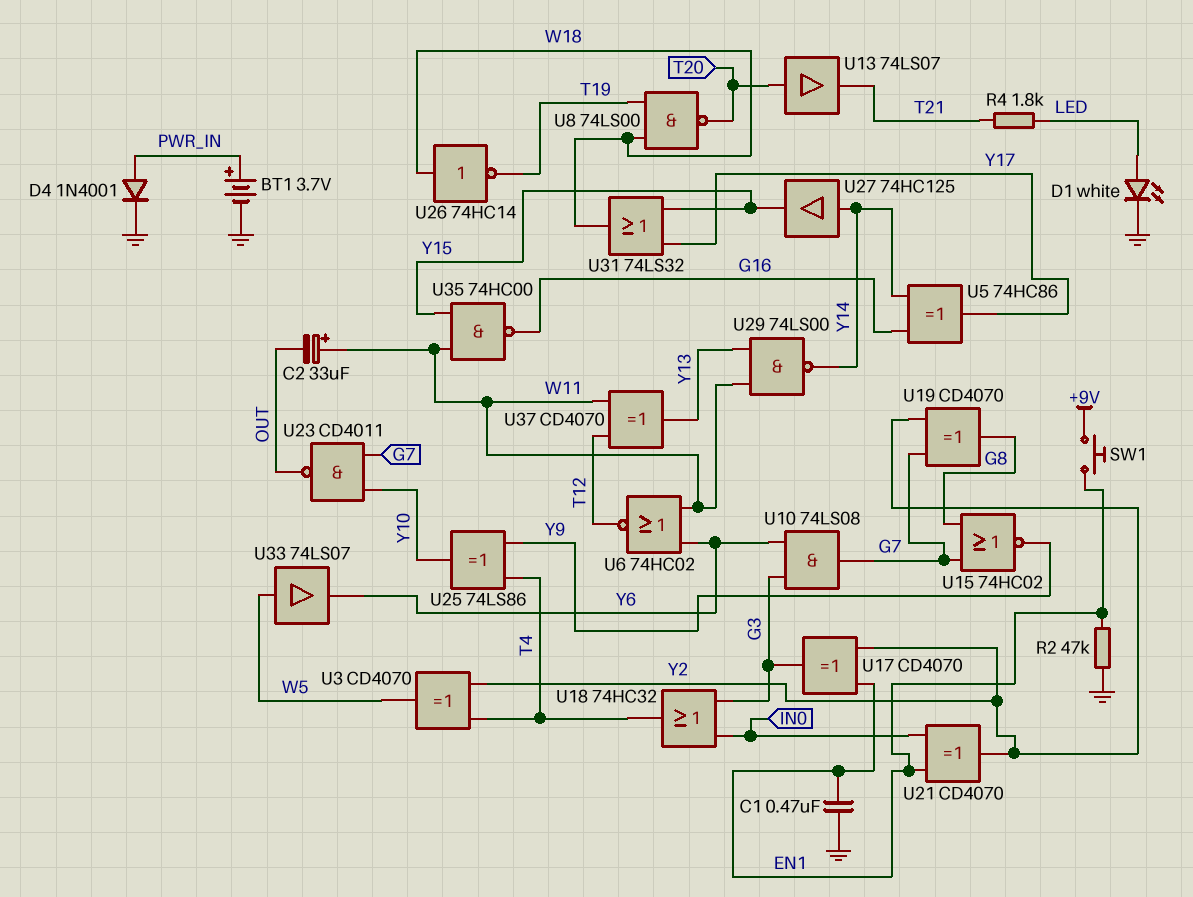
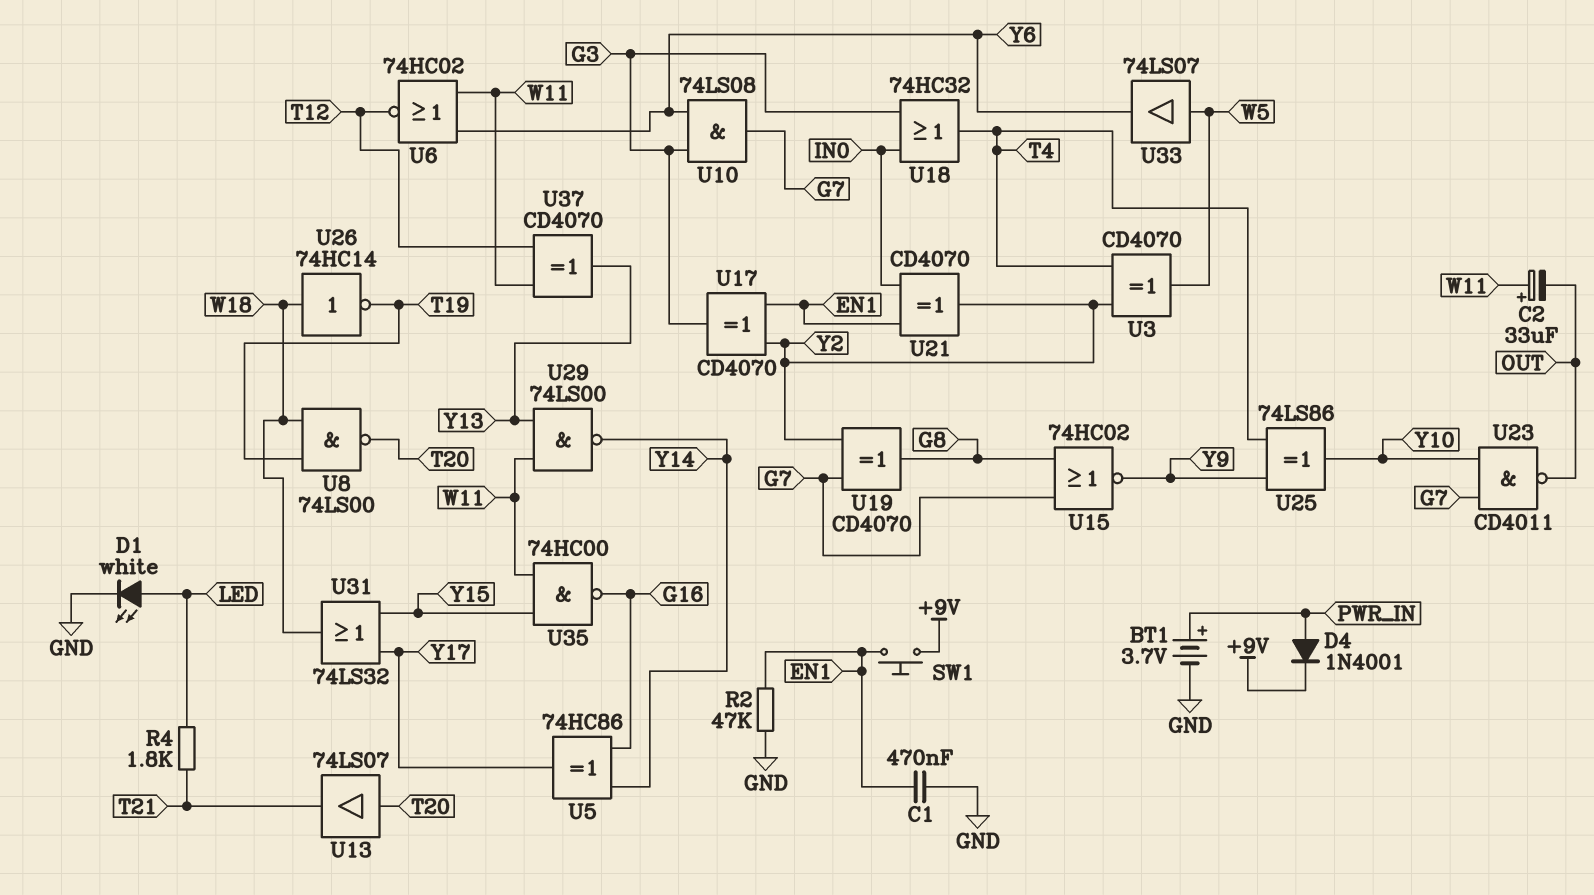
D4: diode 1N4001 (A PWR_IN, K GND) -> diode 1N4001 (A PWR_IN, K +9V)
U27: buffer 74HC125 (in Y14, out Y15) -> none

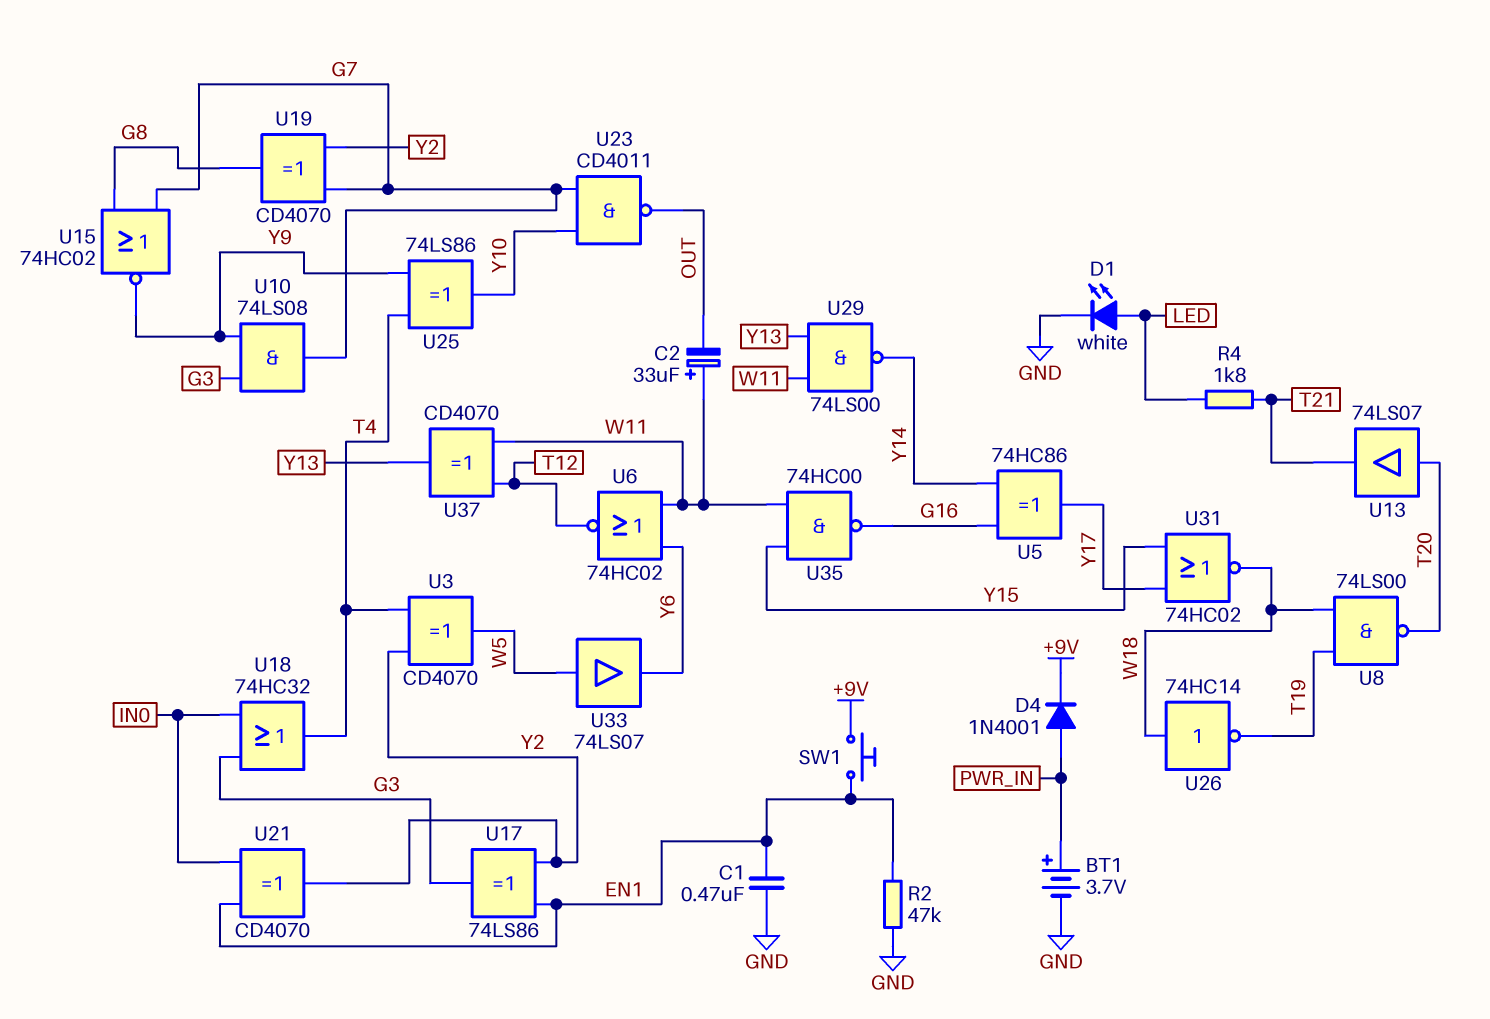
U10: AND 74LS08 (in G3, in Y6, out G7) -> AND 74LS08 (in G3, in Y9, out G7)
U17: XOR CD4070 (in EN1, in Y2, out G3) -> XOR 74LS86 (in EN1, in Y2, out G3)
U31: OR 74LS32 (in Y15, in Y17, out W18) -> NOR 74HC02 (in Y15, in Y17, out W18)

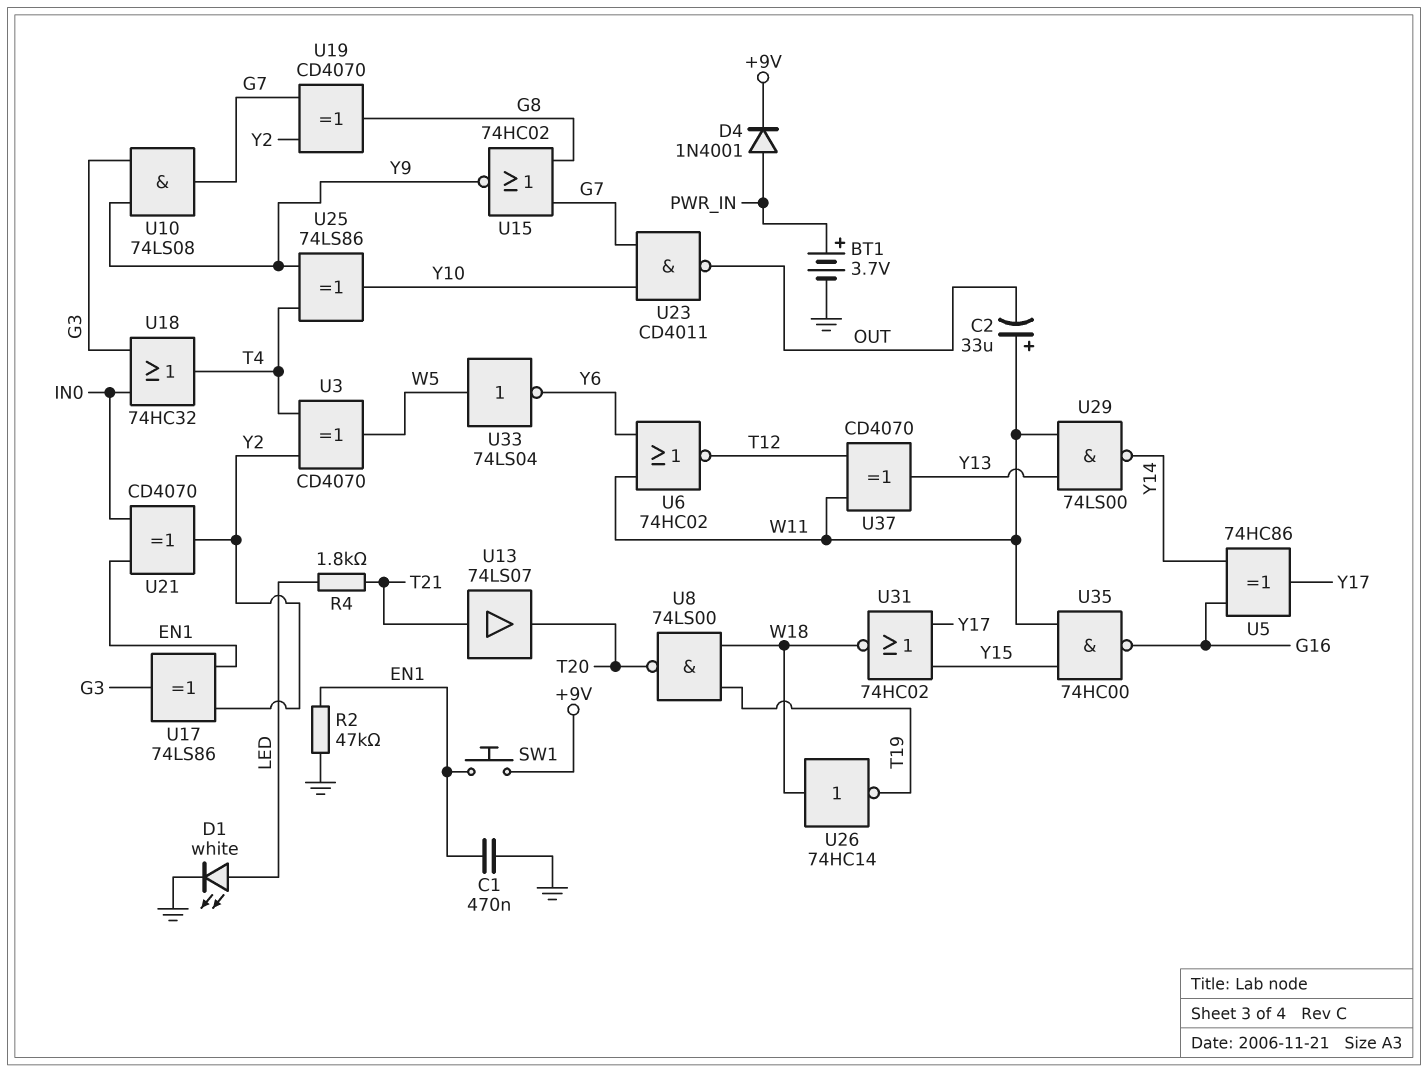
U13: buffer 74LS07 (in T20, out T21) -> buffer 74LS07 (in T21, out T20)
U33: buffer 74LS07 (in W5, out Y6) -> NOT 74LS04 (in W5, out Y6)

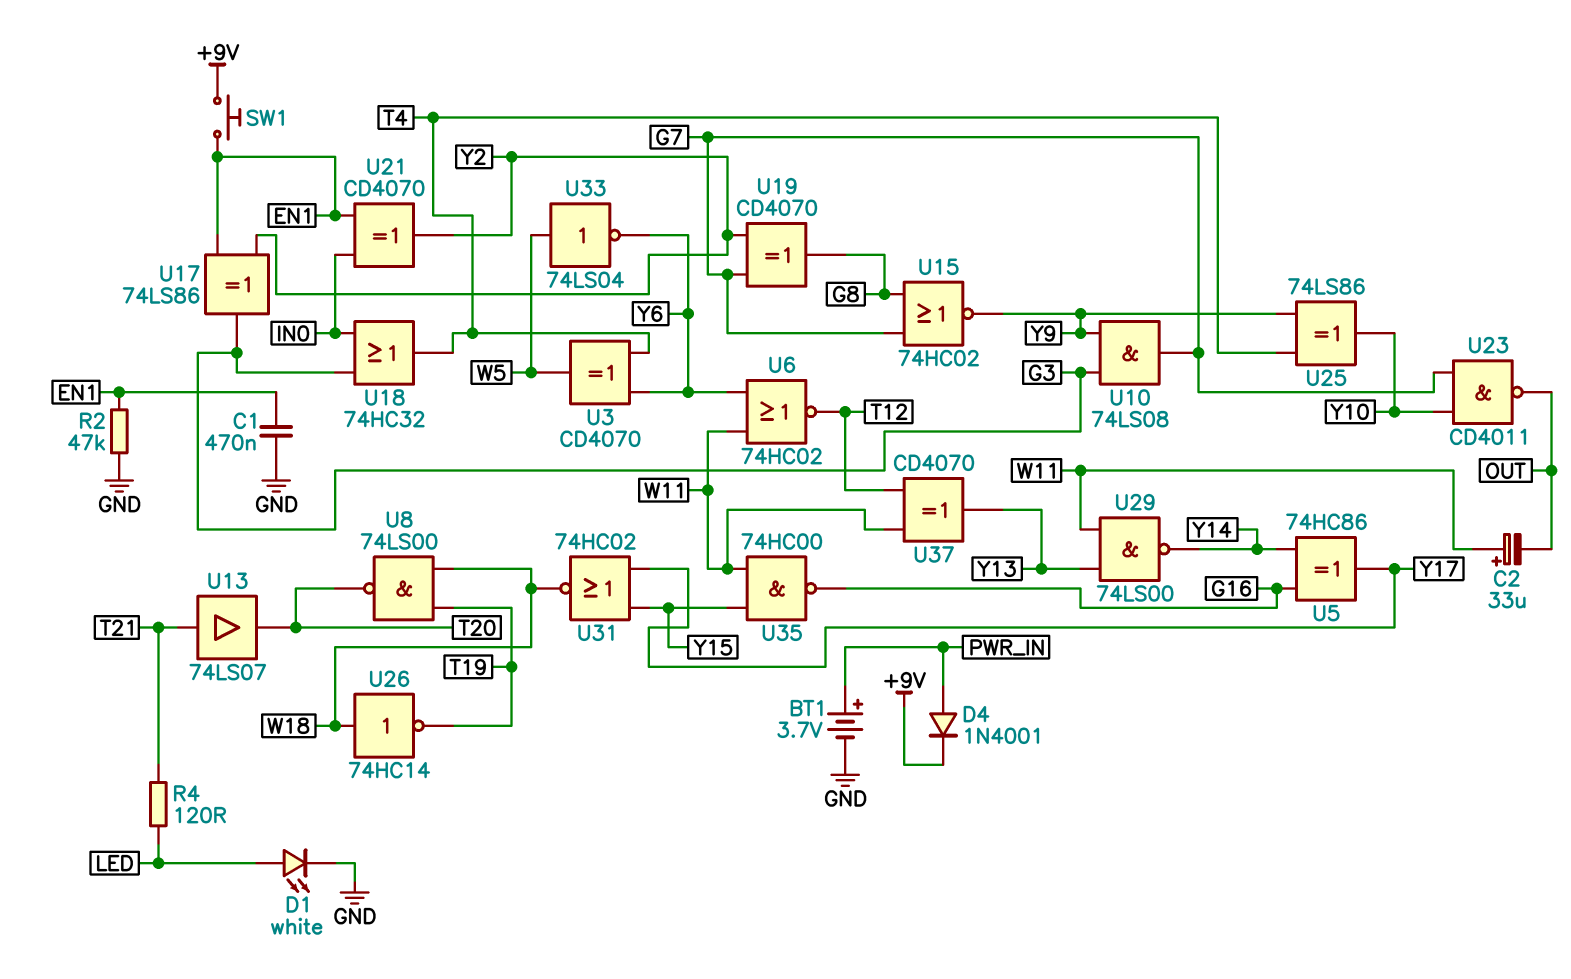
R4: 1.8k (LED, T21) -> 120 (LED, T21)
U3: XOR CD4070 (in T4, in Y2, out W5) -> XOR CD4070 (in T4, in Y6, out W5)

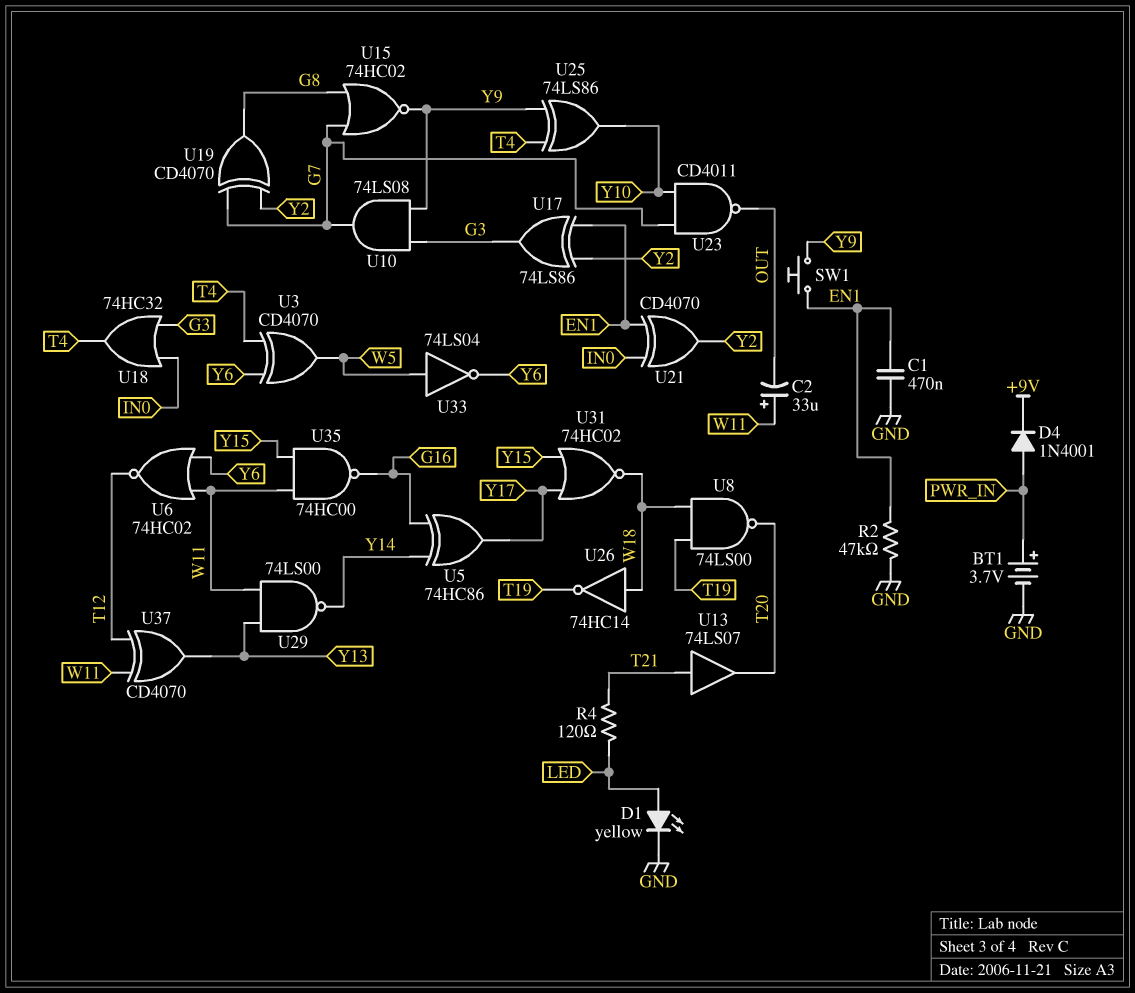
D1: LED white (A LED, K GND) -> LED yellow (A LED, K GND)
SW1: button (+9V, EN1) -> button (EN1, Y9)

